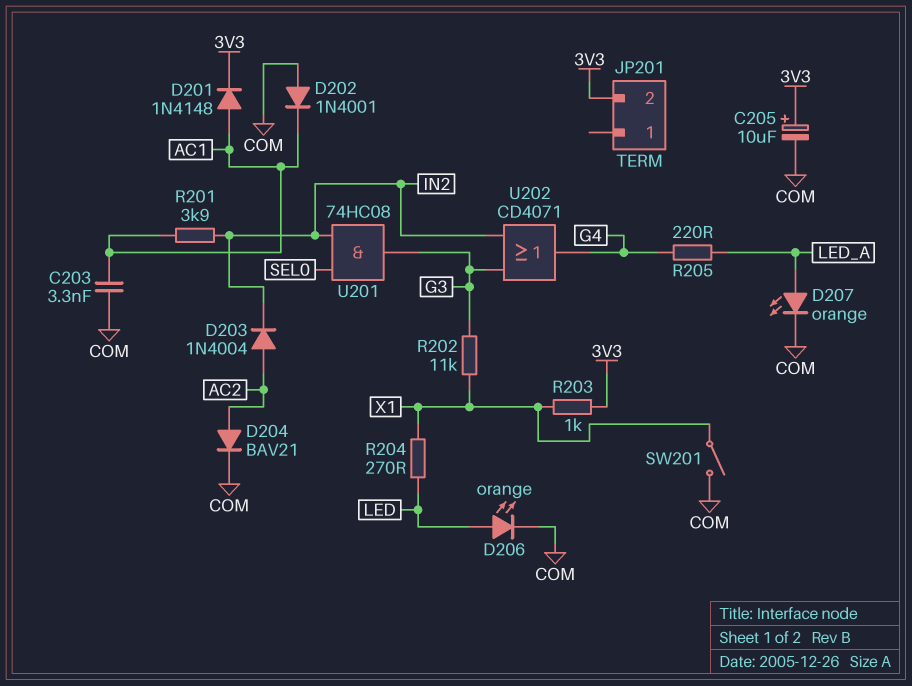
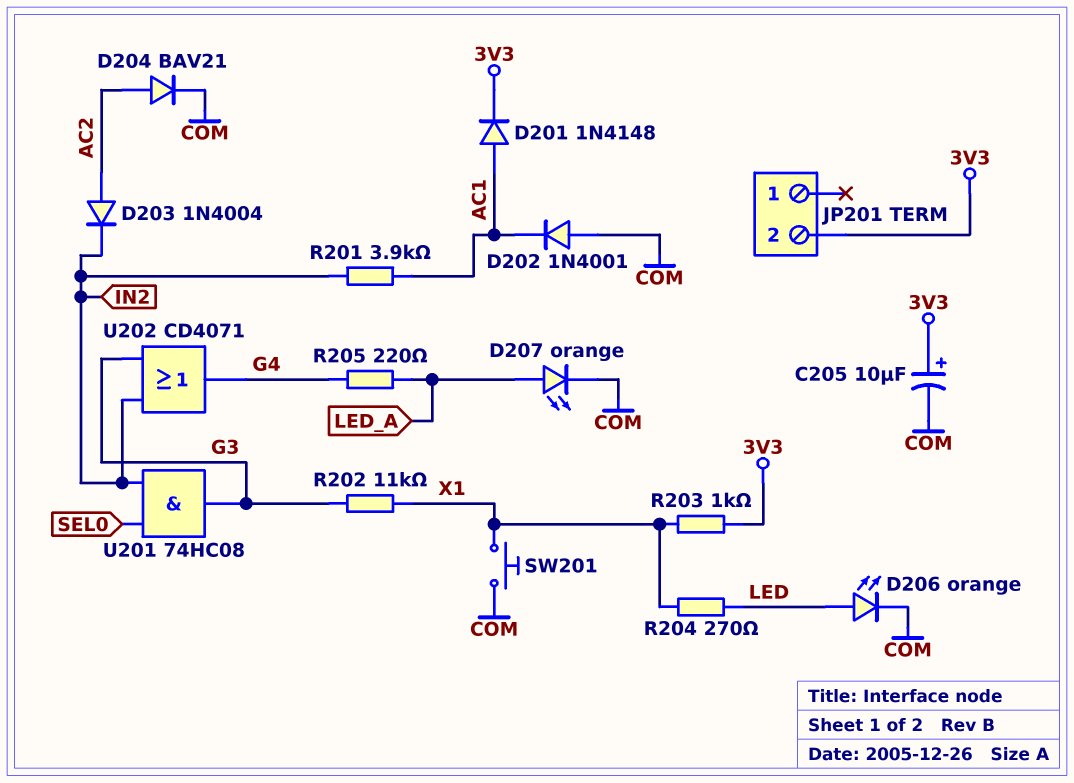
C203: 3.3nF (AC1, COM) -> none
SW201: switch (COM, X1) -> button (COM, X1)

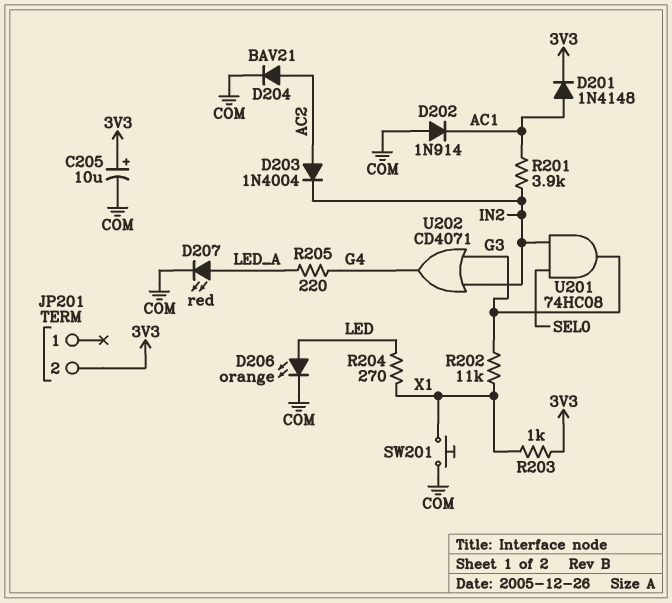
D202: diode 1N4001 (A COM, K AC1) -> diode 1N914 (A COM, K AC1)
D207: LED orange (A LED_A, K COM) -> LED red (A LED_A, K COM)

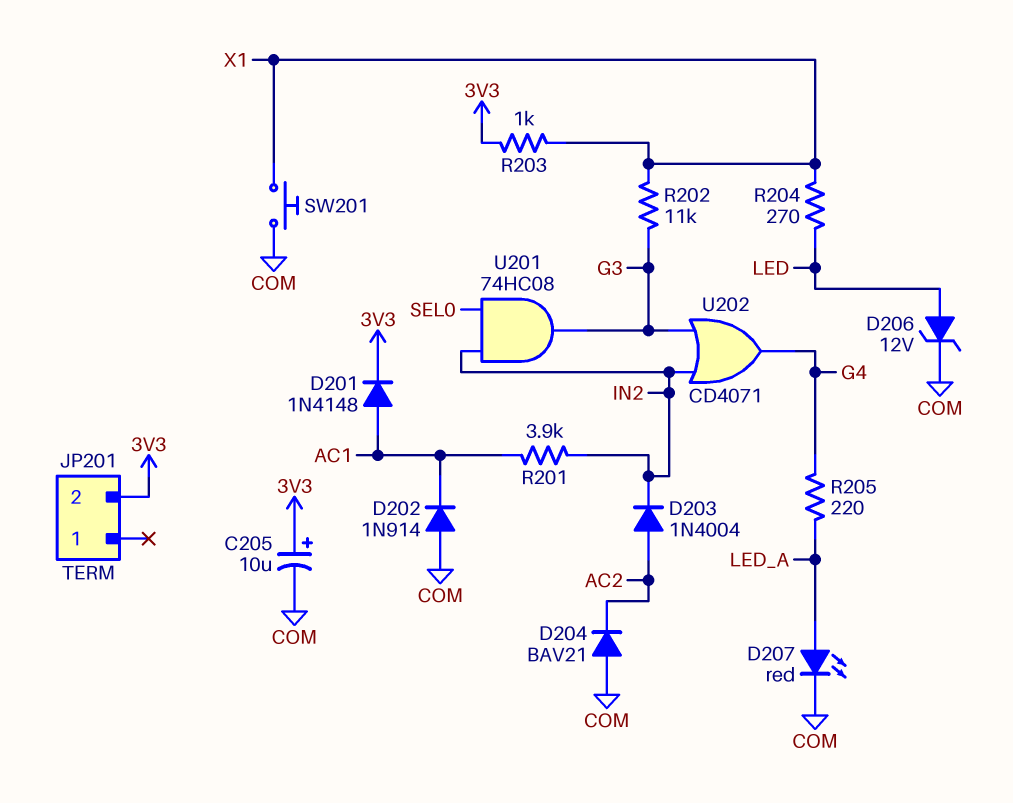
D204: diode BAV21 (A AC2, K COM) -> diode BAV21 (A COM, K AC2)
D206: LED orange (A LED, K COM) -> zener 12V (A LED, K COM)

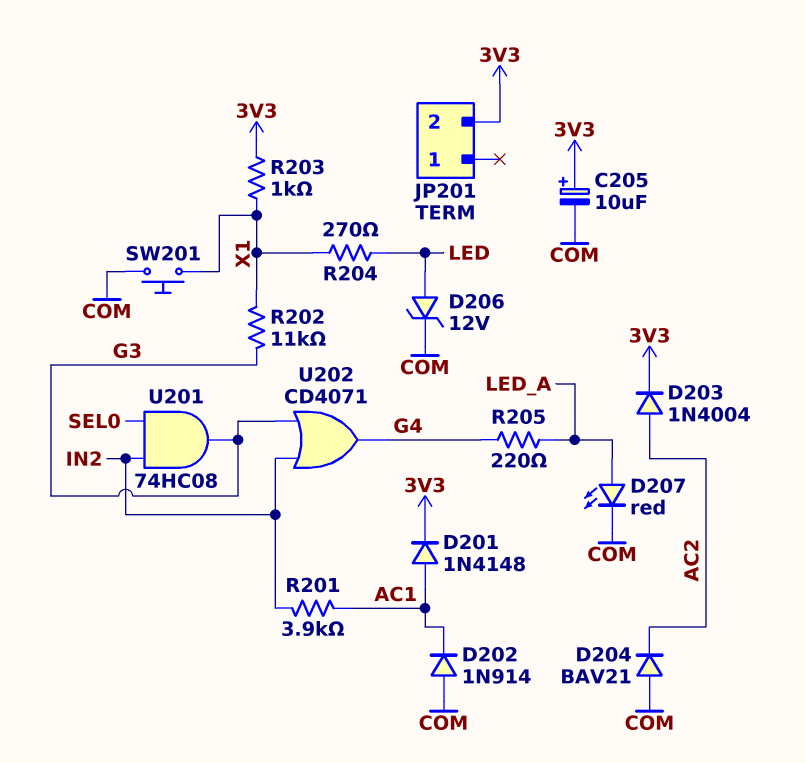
D203: diode 1N4004 (A AC2, K IN2) -> diode 1N4004 (A AC2, K 3V3)

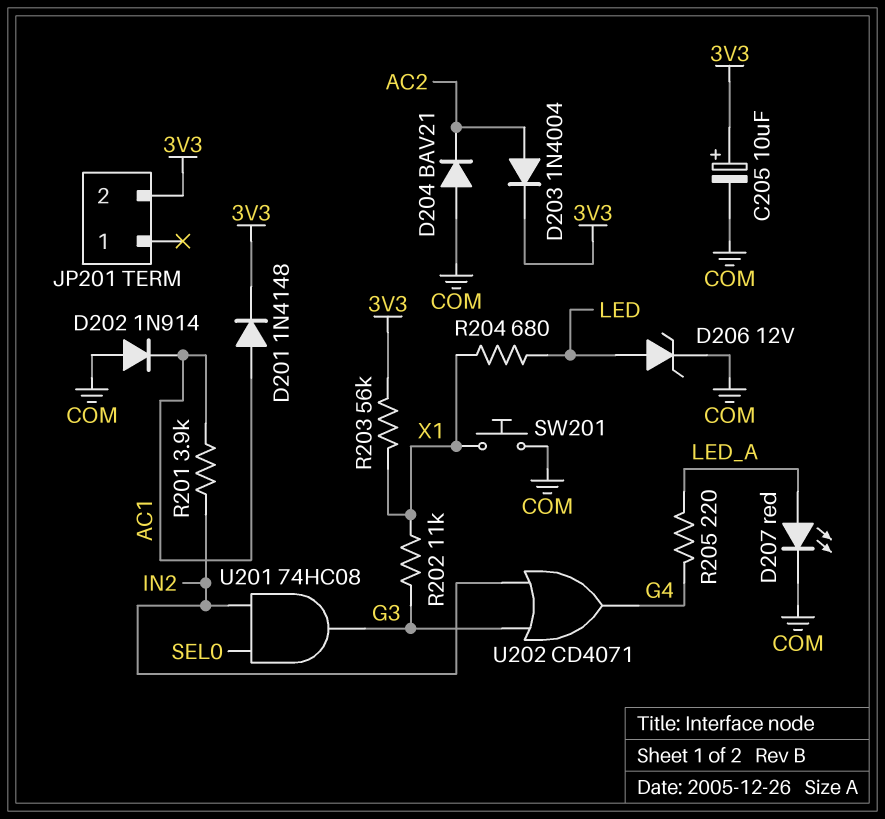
R203: 1k (3V3, X1) -> 56k (3V3, X1)
R204: 270 (LED, X1) -> 680 (LED, X1)

